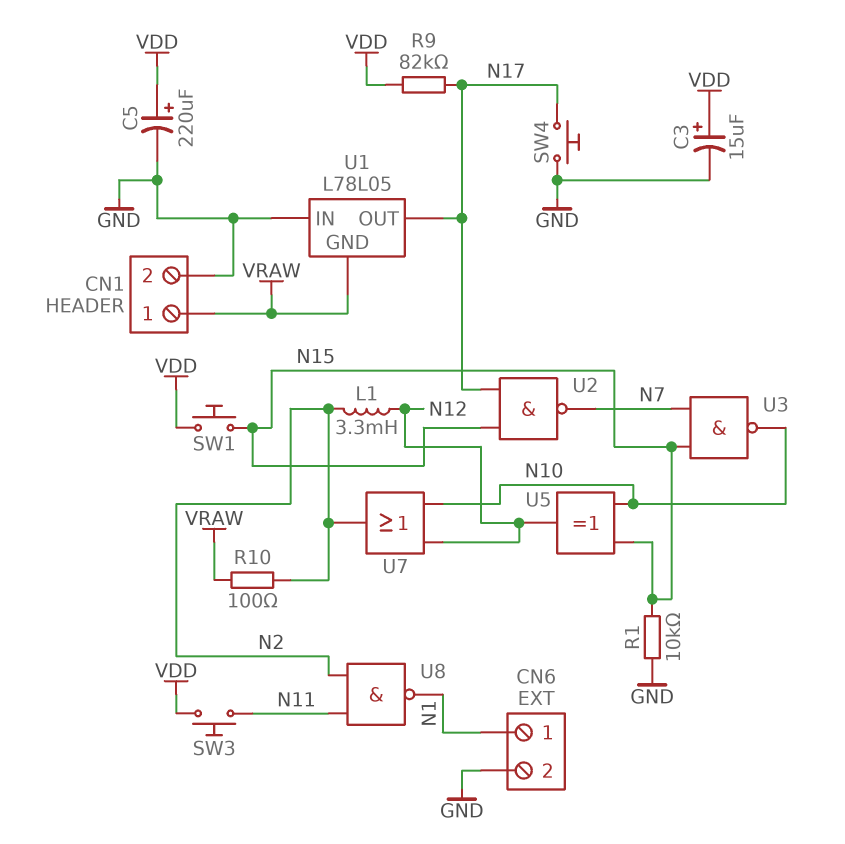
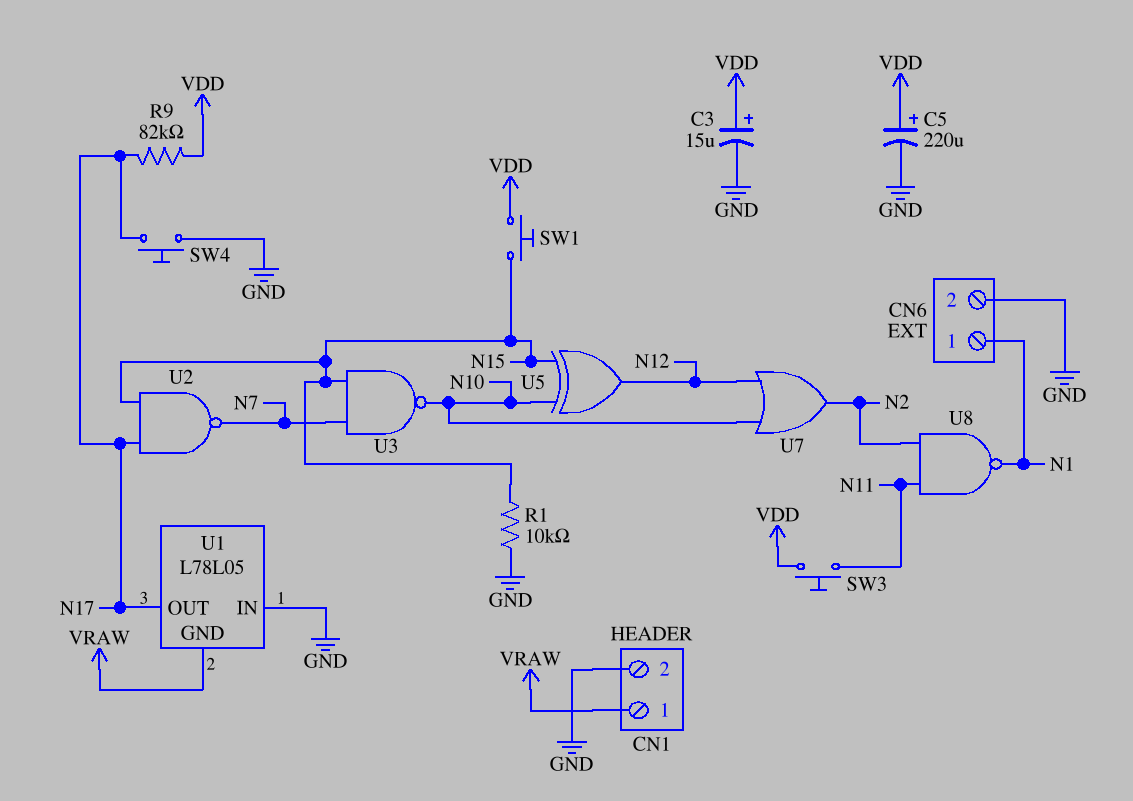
L1: 3.3mH (N2, N12) -> none
R10: 100 (N2, VRAW) -> none

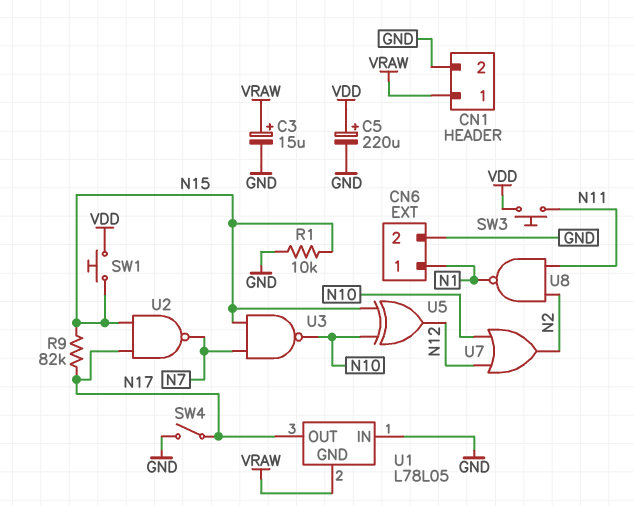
C3: 15uF (plus VDD, minus GND) -> 15uF (plus VRAW, minus GND)
R9: 82k (N17, VDD) -> 82k (N15, N17)
SW4: button (GND, N17) -> switch (GND, N17)

